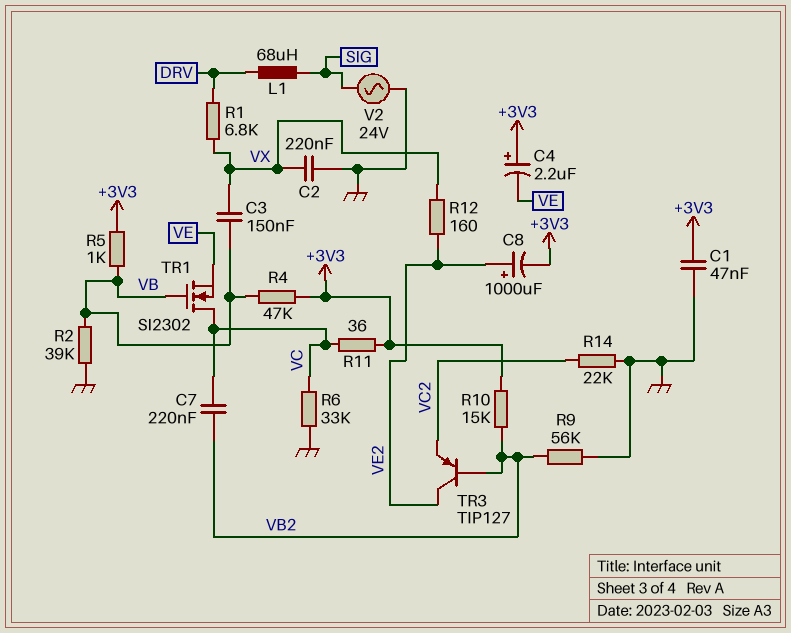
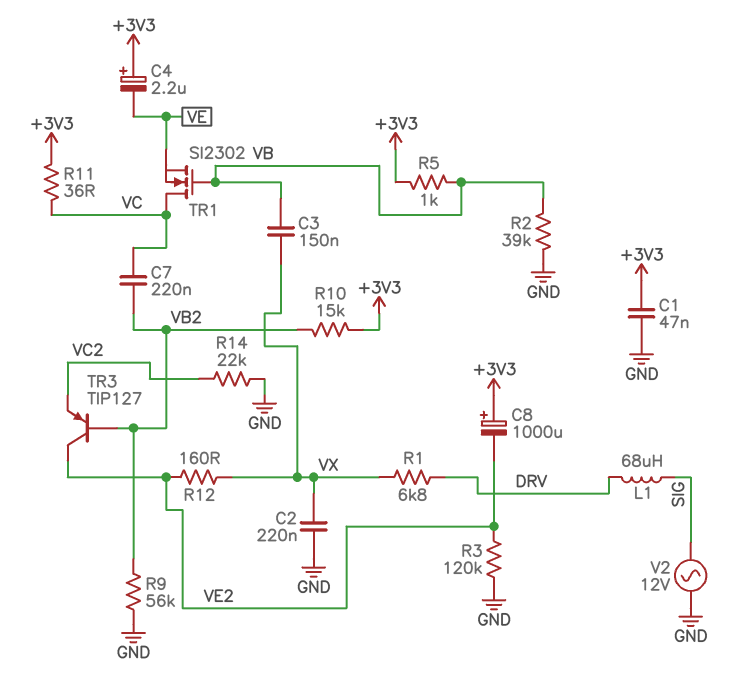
C8: 1000uF (plus VE2, minus +3V3) -> 1000uF (plus +3V3, minus VE2)
R3: none -> 120k (GND, VE2)
R4: 47k (+3V3, VB) -> none
R6: 33k (GND, VC) -> none
V2: AC 24V (GND, SIG) -> AC 12V (GND, SIG)

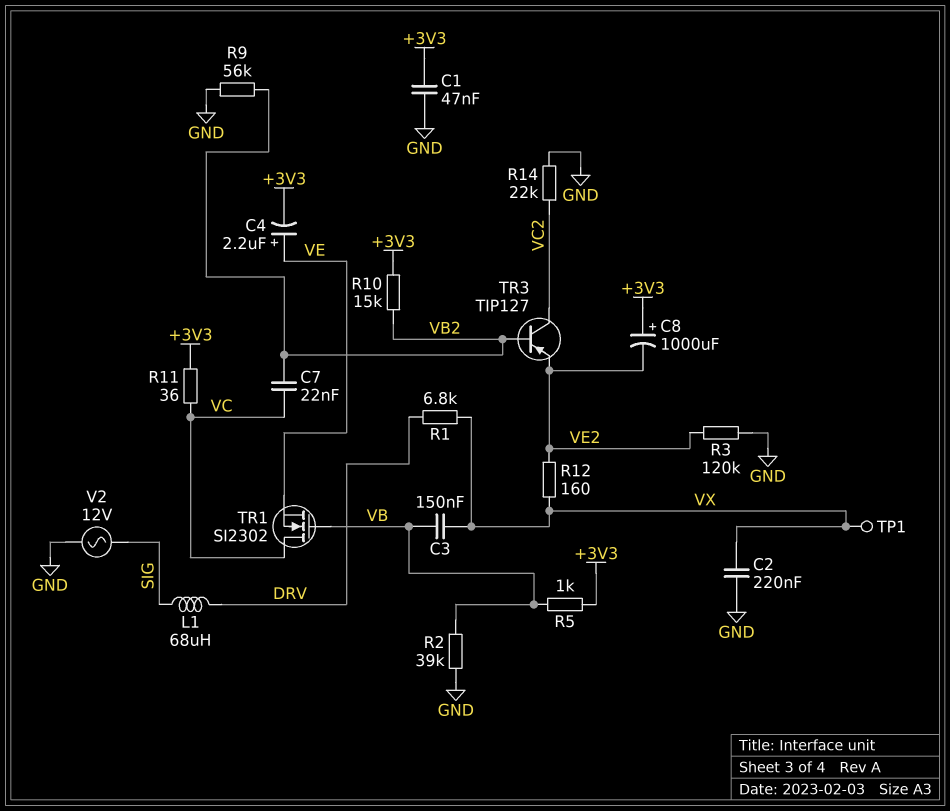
C4: 2.2uF (plus +3V3, minus VE) -> 2.2uF (plus VE, minus +3V3)
C7: 220nF (VB2, VC) -> 22nF (VB2, VC)
TP1: none -> test point (VX)
TR3: PNP TIP127 (B VB2, C VE2, E VC2) -> PNP TIP127 (B VB2, C VC2, E VE2)

